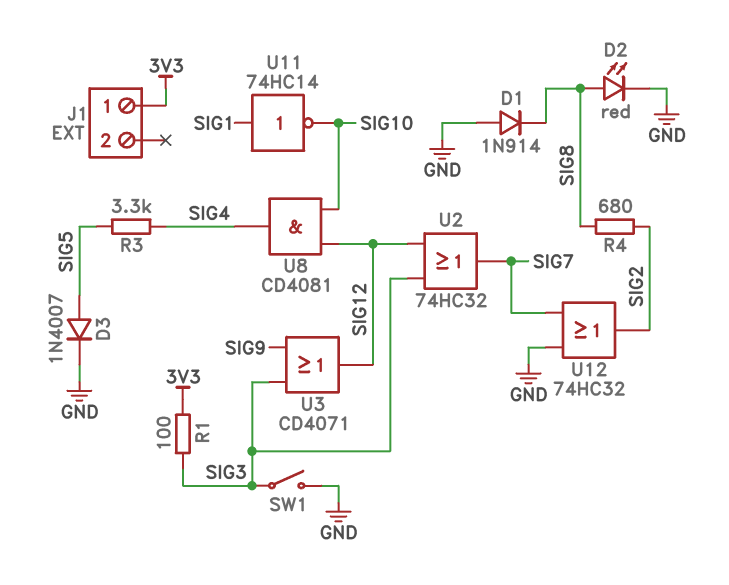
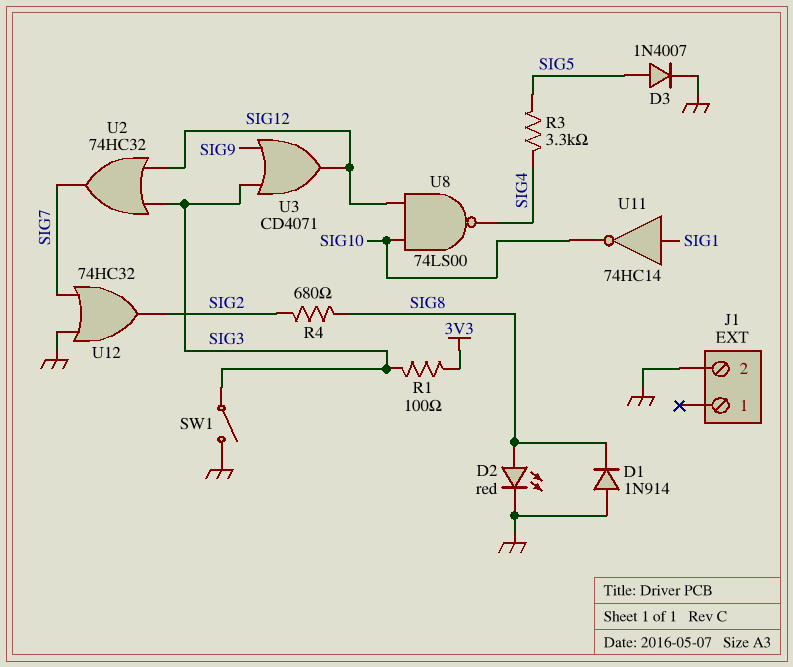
J1 pin 1: 3V3 -> none
J1 pin 2: none -> GND
U8: AND CD4081 (in SIG10, in SIG12, out SIG4) -> NAND 74LS00 (in SIG10, in SIG12, out SIG4)

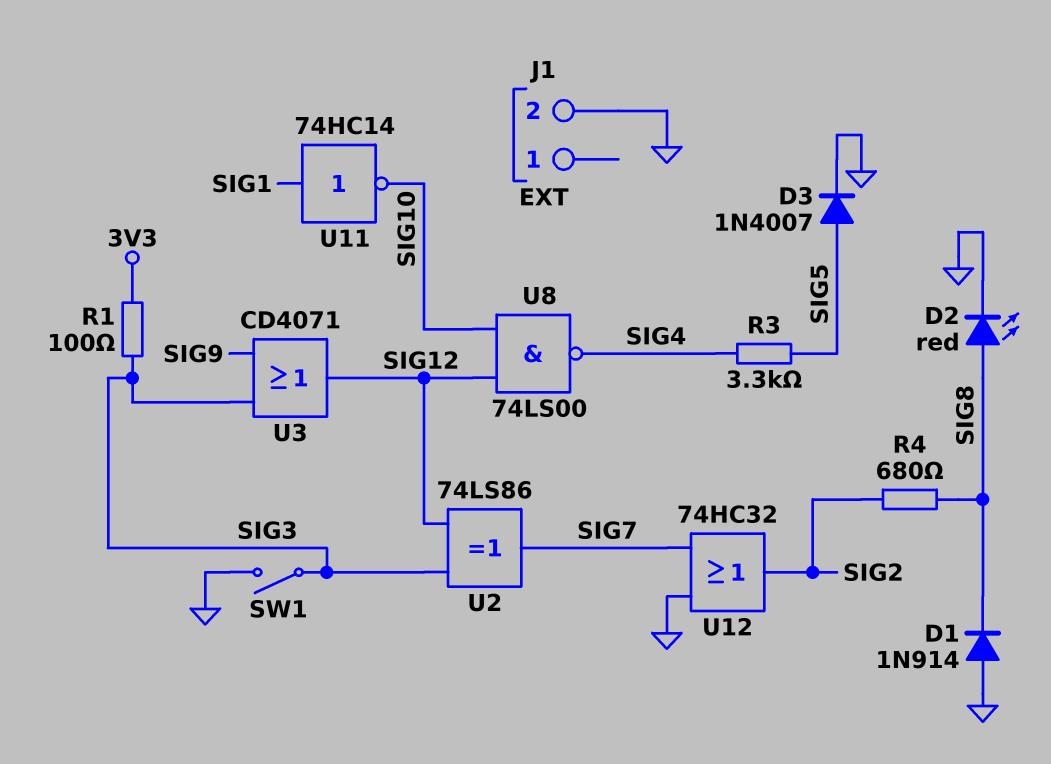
U2: OR 74HC32 (in SIG3, in SIG12, out SIG7) -> XOR 74LS86 (in SIG3, in SIG12, out SIG7)

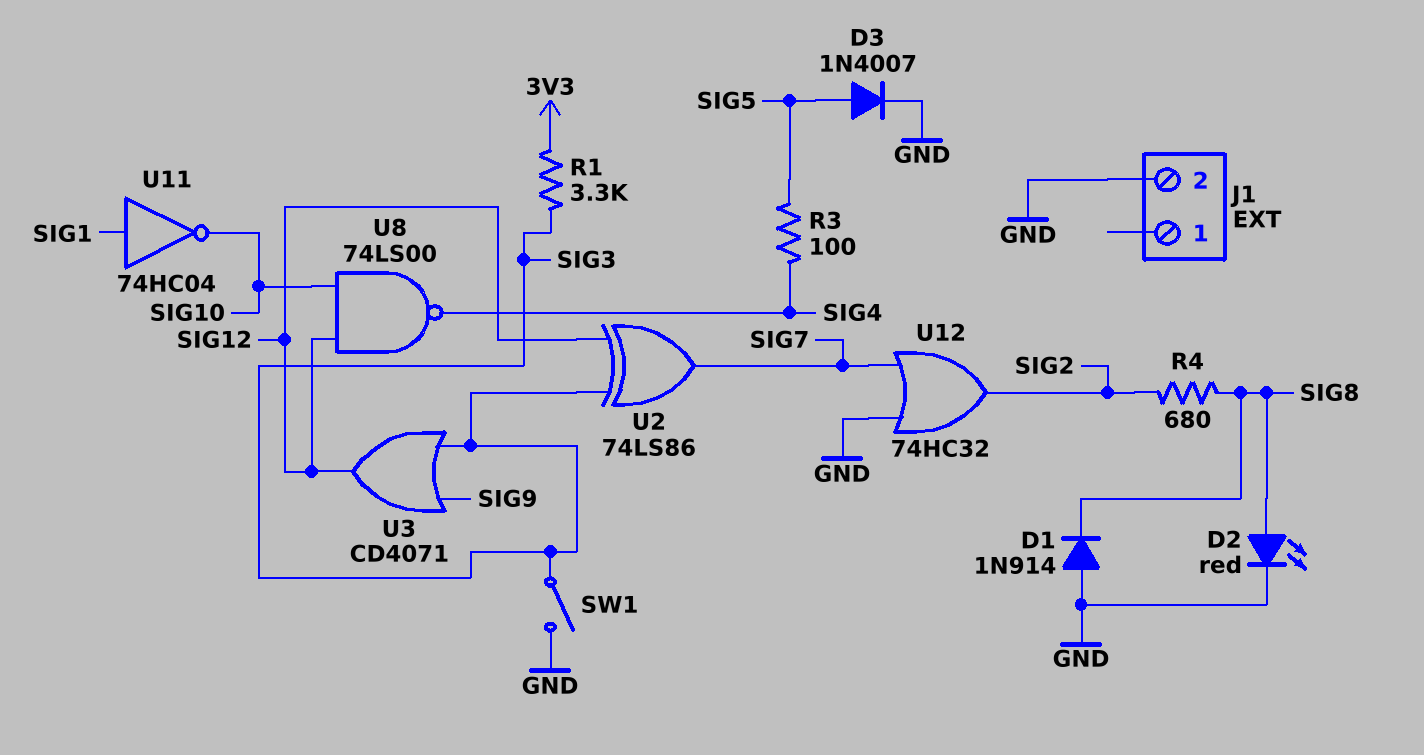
R1: 100 (3V3, SIG3) -> 3.3k (3V3, SIG3)
R3: 3.3k (SIG4, SIG5) -> 100 (SIG4, SIG5)
U11: NOT 74HC14 (in SIG1, out SIG10) -> NOT 74HC04 (in SIG1, out SIG10)

